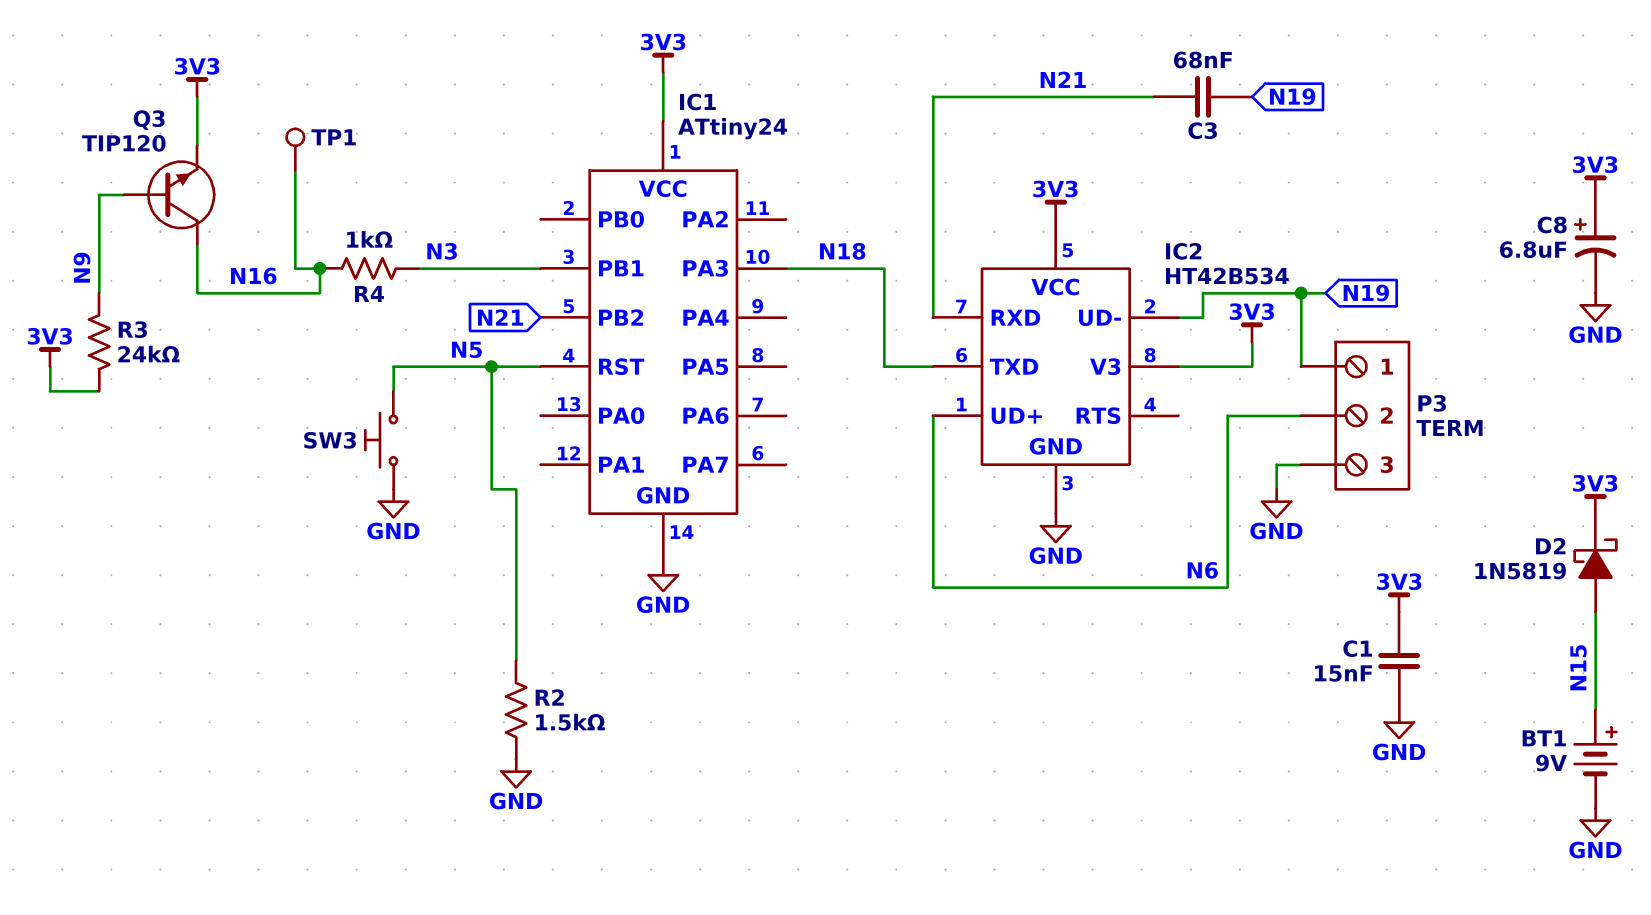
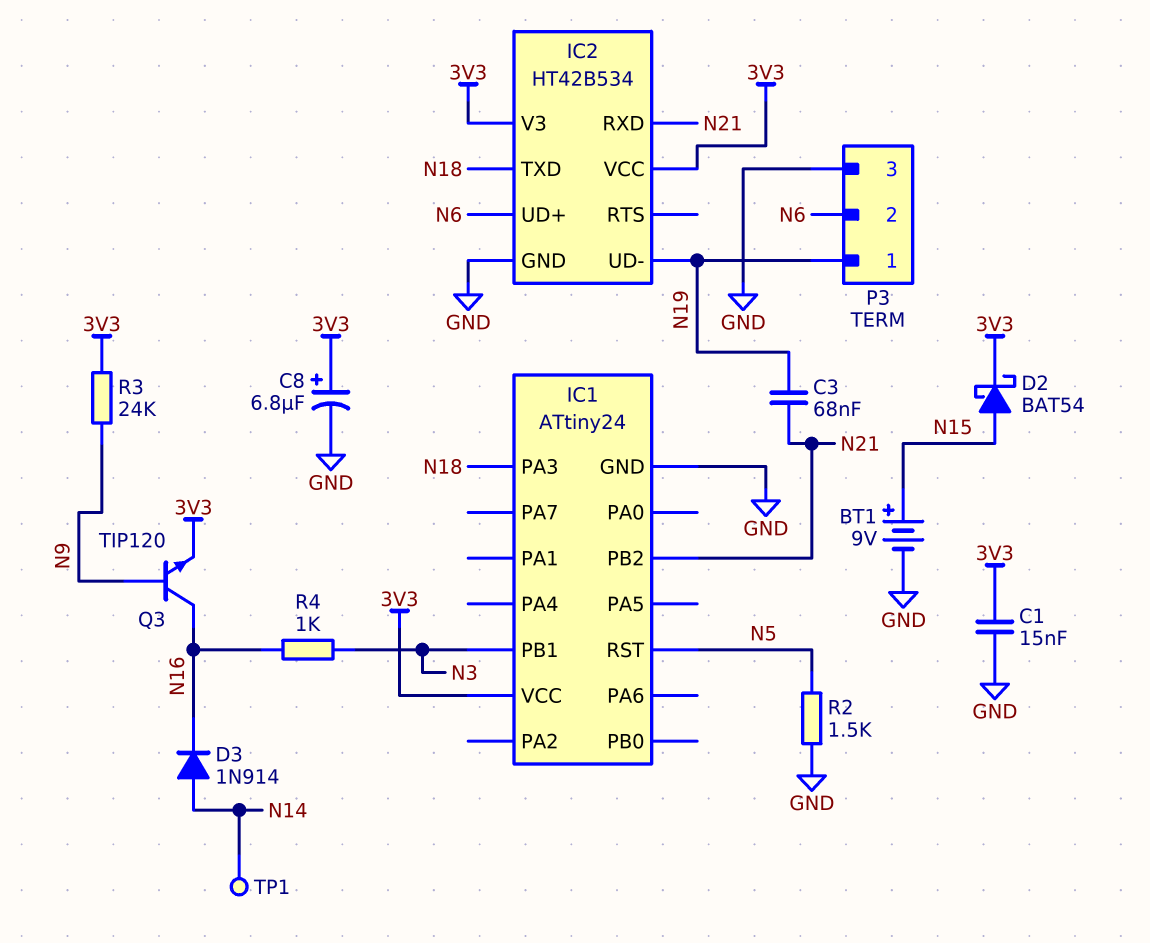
D2: schottky 1N5819 (A N15, K 3V3) -> schottky BAT54 (A N15, K 3V3)
D3: none -> diode 1N914 (A N14, K N16)
SW3: button (GND, N5) -> none
TP1: test point (N16) -> test point (N14)

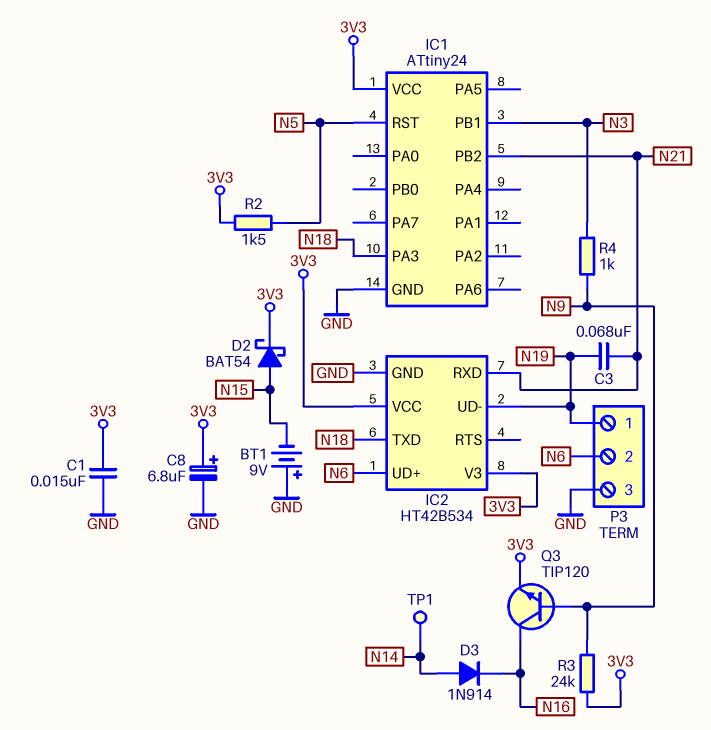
BT1: 9V (plus N15, minus GND) -> 9V (plus GND, minus N15)
R2: 1.5k (GND, N5) -> 1.5k (3V3, N5)
R4: 1k (N3, N16) -> 1k (N3, N9)

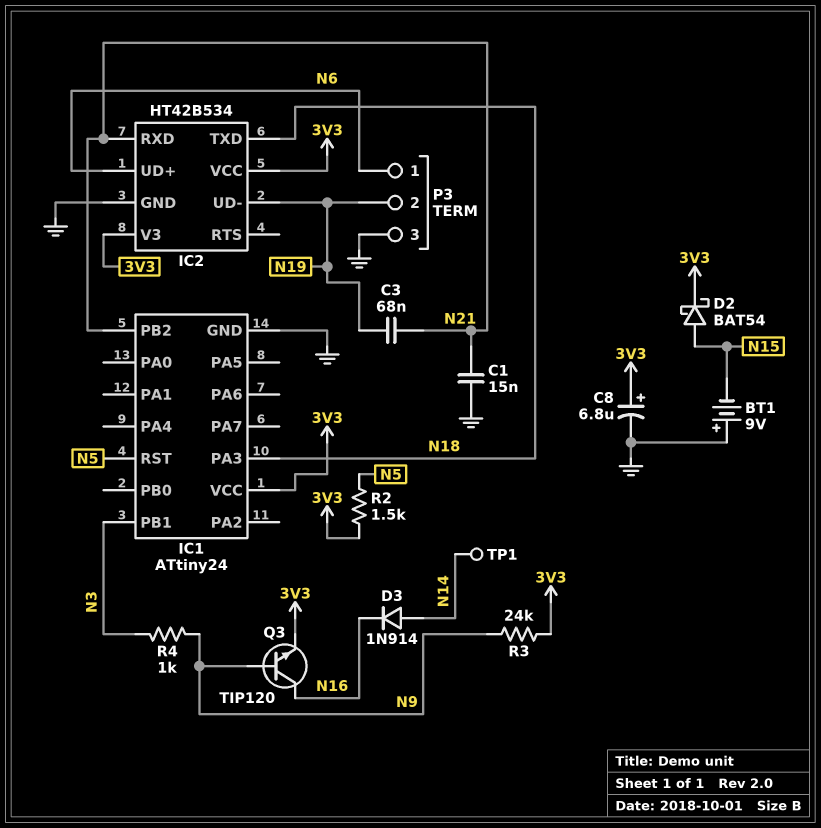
C1: 15nF (3V3, GND) -> 15nF (GND, N21)
P3 pin 1: N19 -> N6
P3 pin 2: N6 -> N19

